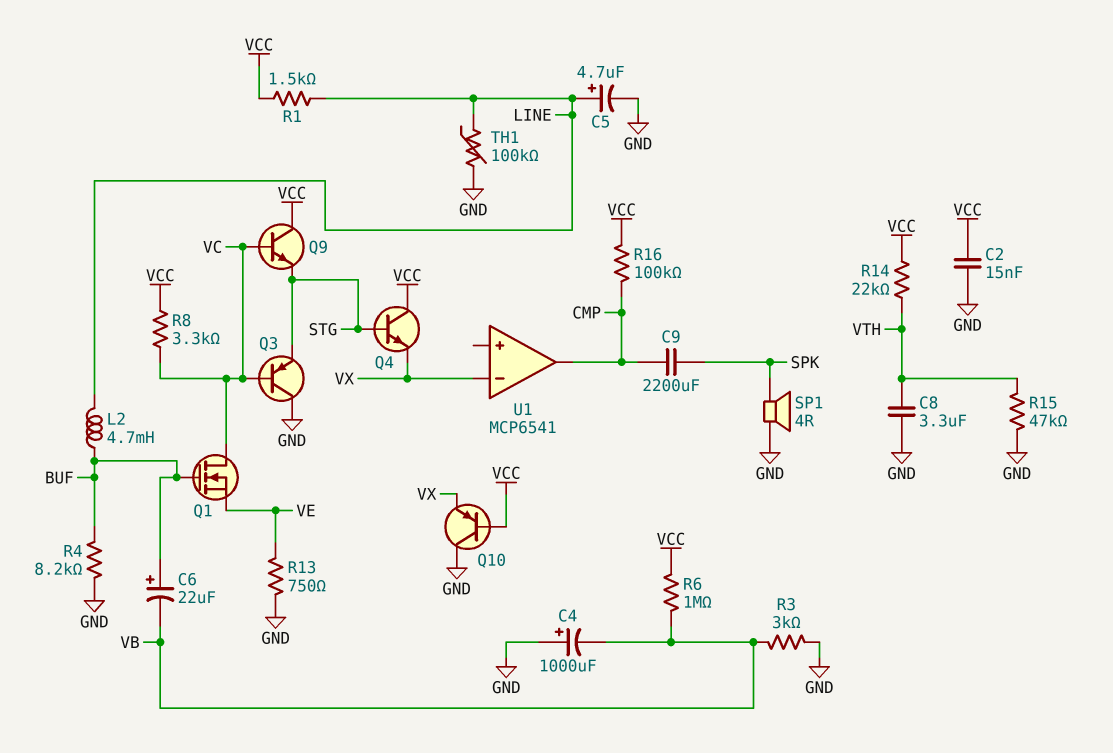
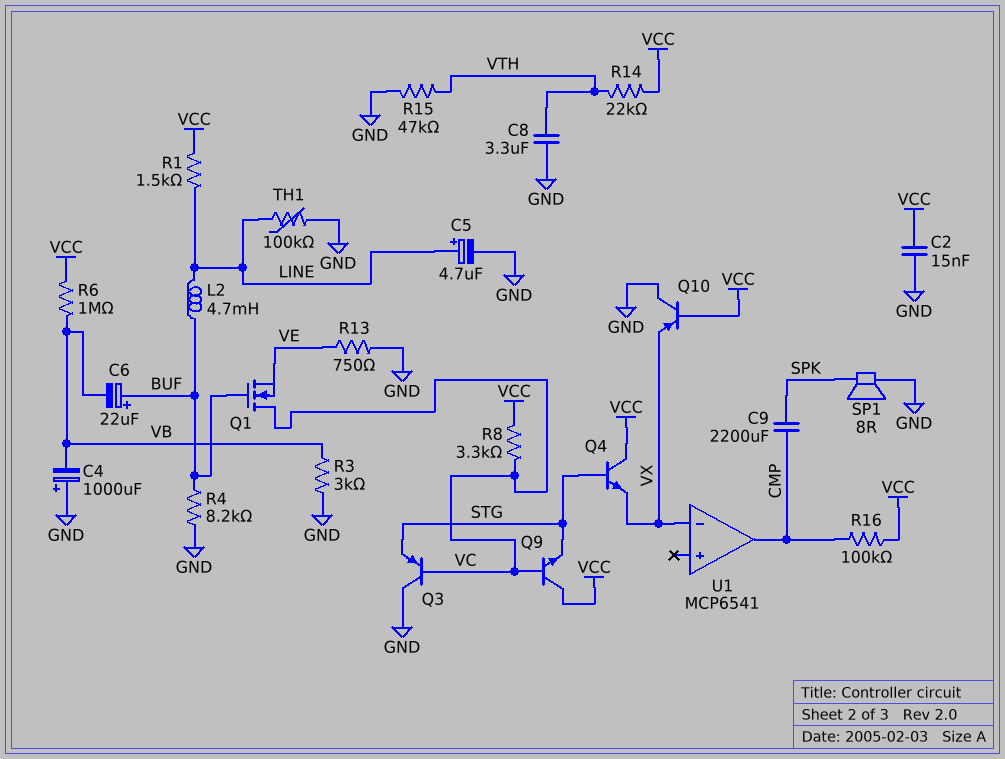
SP1: speaker 4R (GND, SPK) -> speaker 8R (GND, SPK)

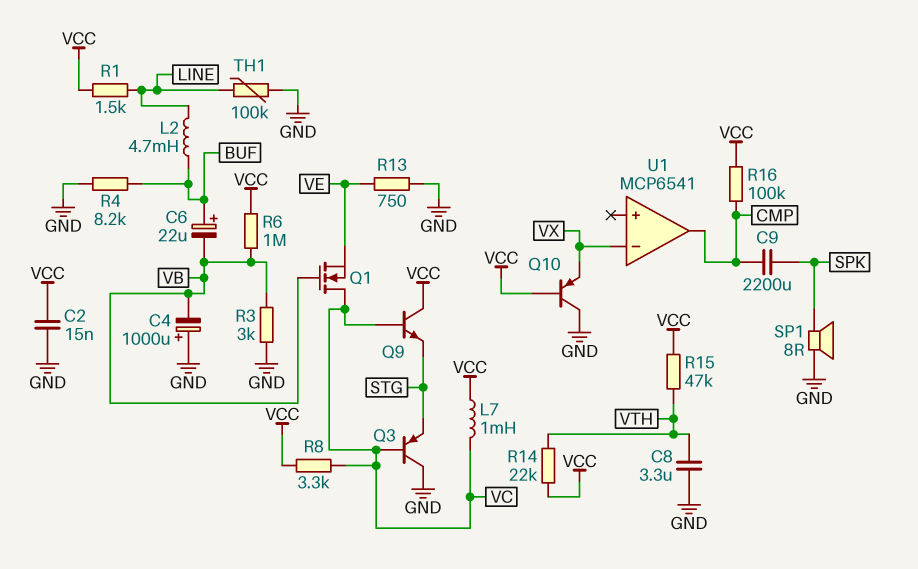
C5: 4.7uF (plus LINE, minus GND) -> none
L7: none -> 1mH (VC, VCC)
Q1: NMOS (G BUF, D VC, S VE) -> NMOS (G VB, D VC, S VE)
Q4: NPN (B STG, C VCC, E VX) -> none
R15: 47k (GND, VTH) -> 47k (VCC, VTH)

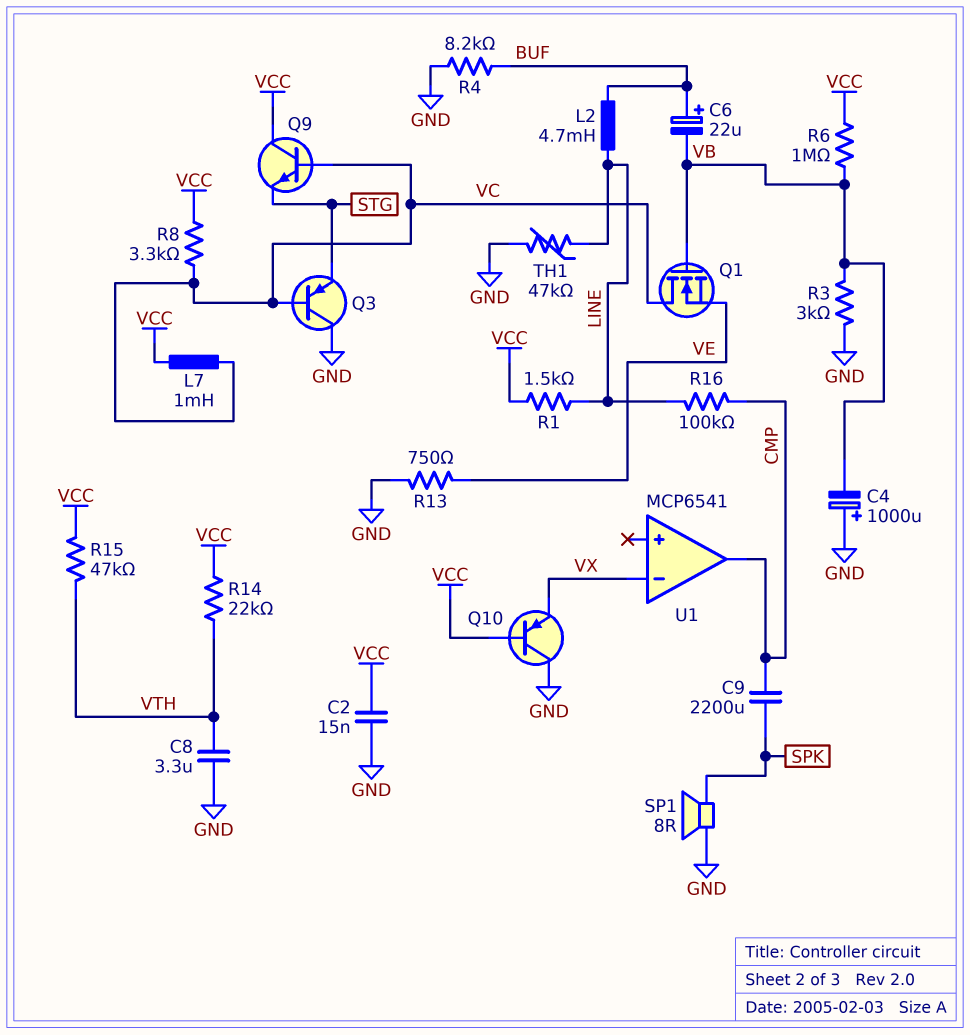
R16: 100k (CMP, VCC) -> 100k (CMP, LINE)
TH1: 100k (GND, LINE) -> 47k (GND, LINE)

